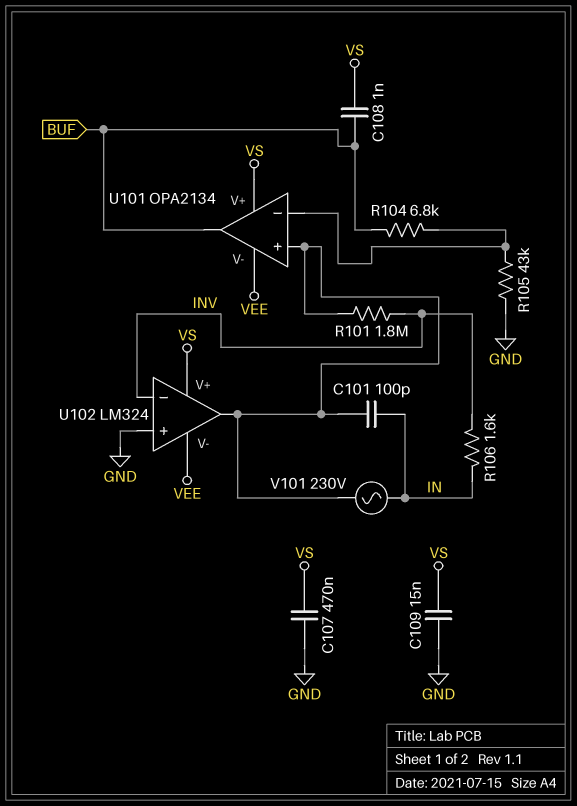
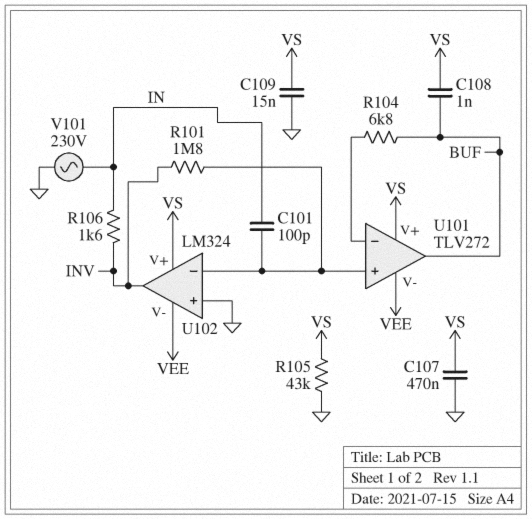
R105: 43k (GND, U101/in-) -> 43k (GND, VS)
U101: OPA2134 -> TLV272
U102 pin in-: INV -> U101/in+
U102 pin out: U101/in+ -> INV
V101: AC 230V (IN, U101/in+) -> AC 230V (GND, IN)

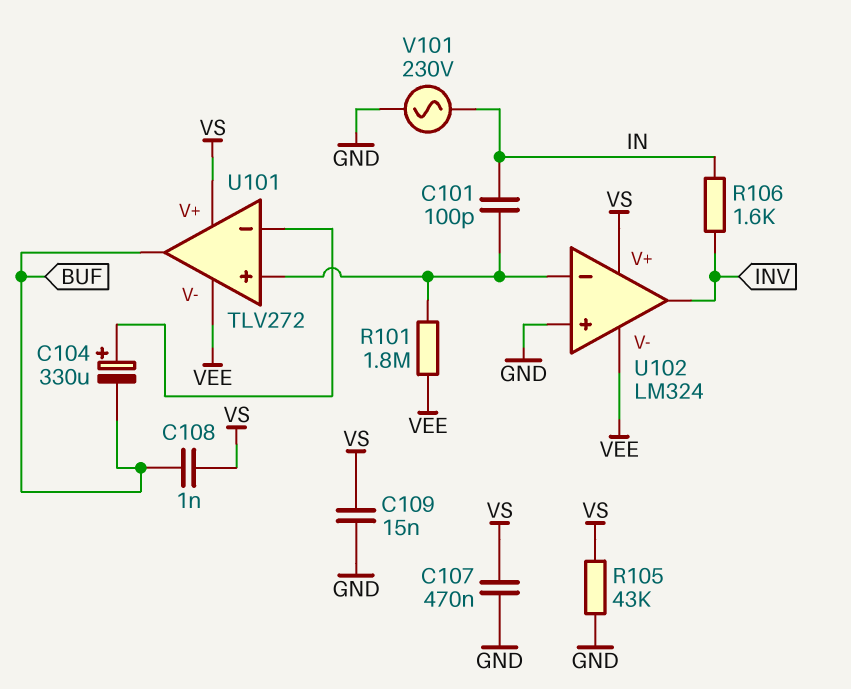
C104: none -> 330uF (plus U101/in-, minus BUF)
R101: 1.8M (INV, U101/in+) -> 1.8M (U101/in+, VEE)
R104: 6.8k (BUF, U101/in-) -> none

